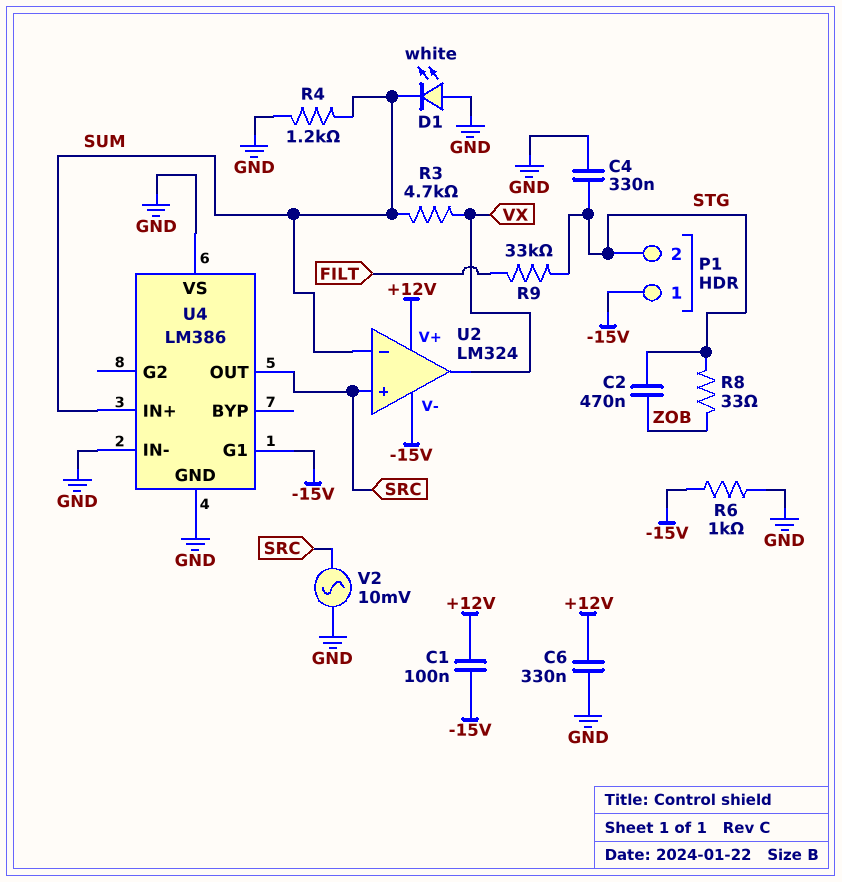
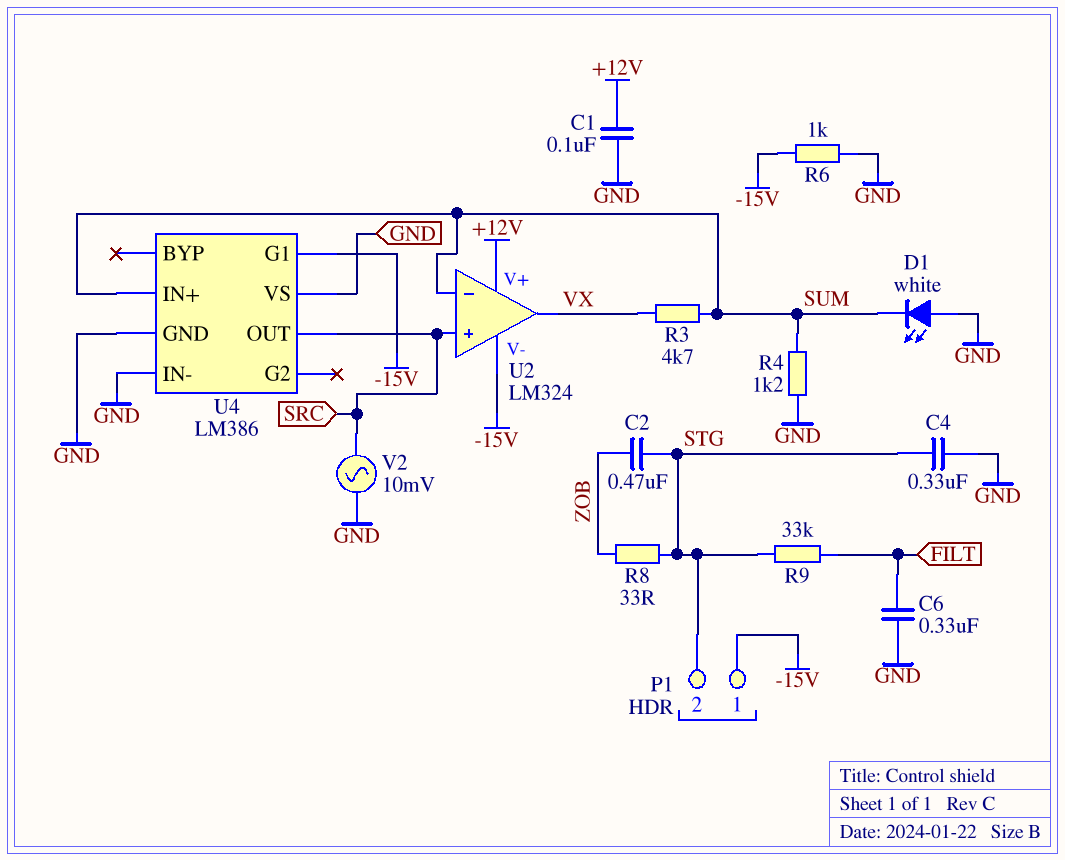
C1: 100nF (+12V, -15V) -> 100nF (+12V, GND)
C6: 330nF (+12V, GND) -> 330nF (FILT, GND)

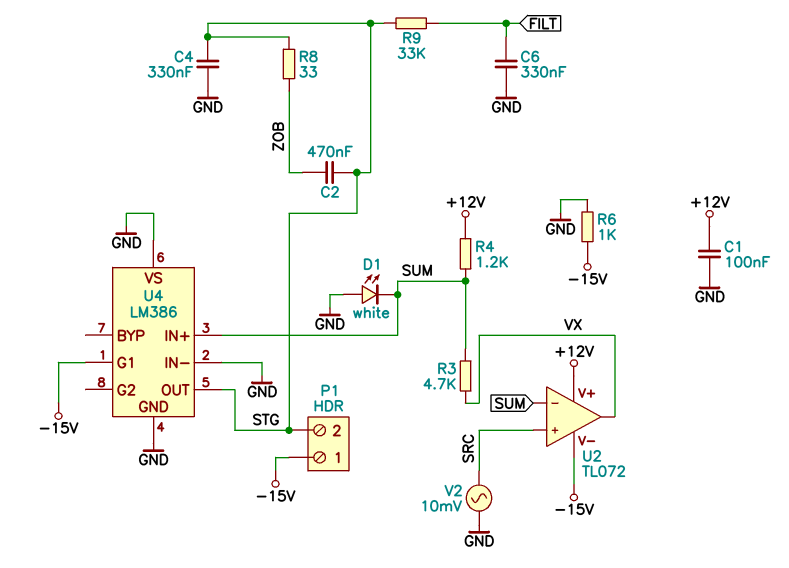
R4: 1.2k (GND, SUM) -> 1.2k (+12V, SUM)
U2: LM324 -> TL072
U4 pin OUT: SRC -> STG

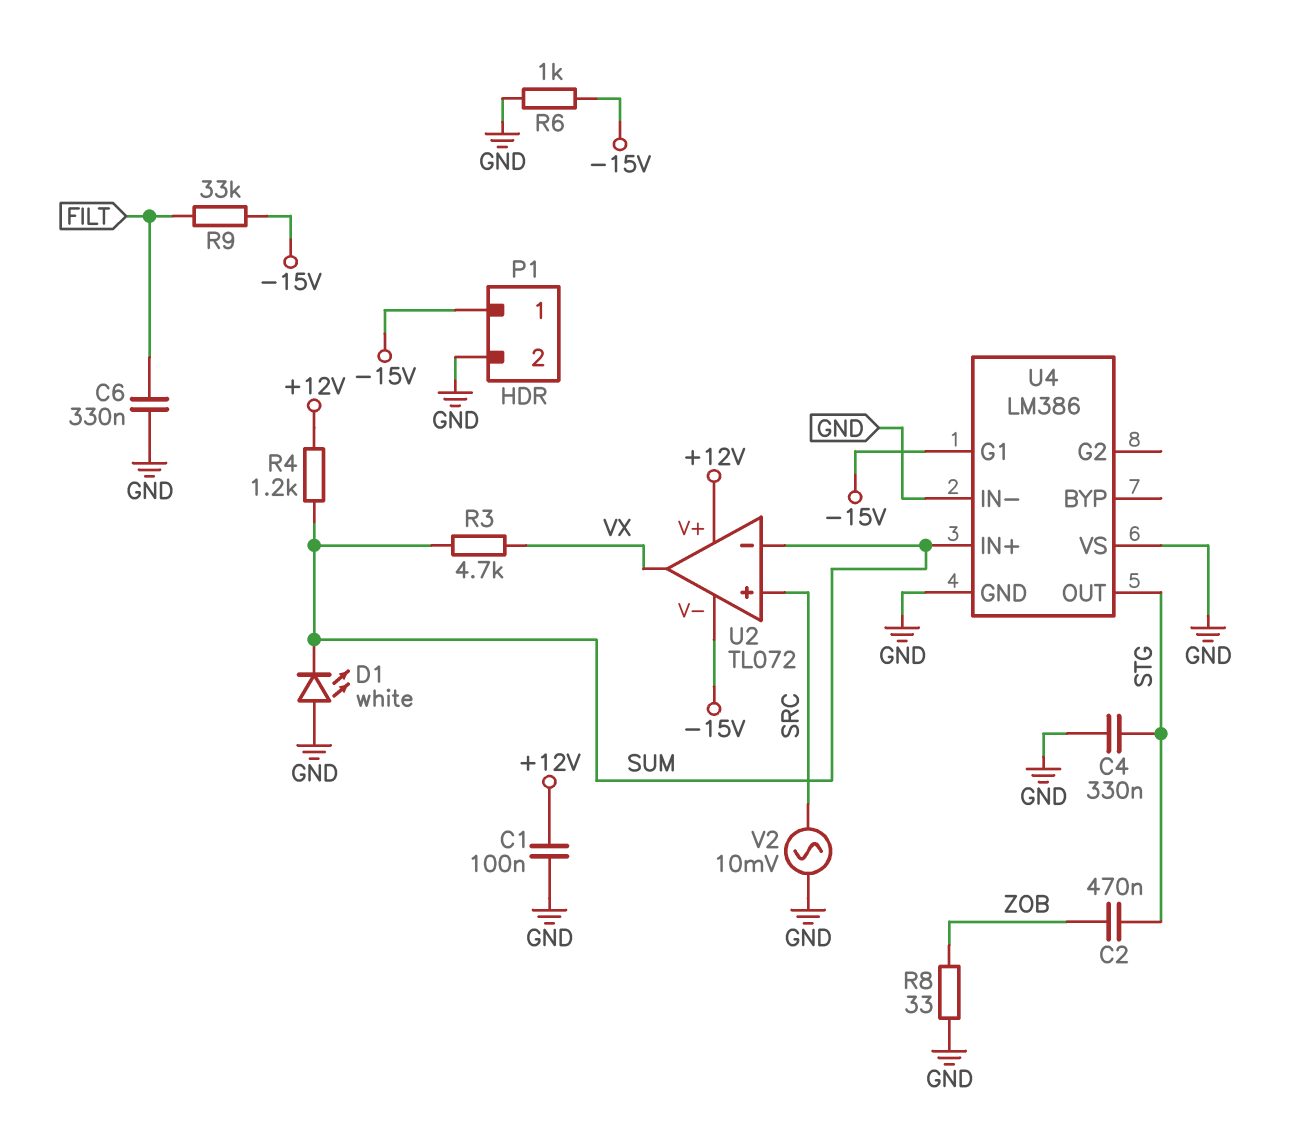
P1 pin 2: STG -> GND
R8: 33 (STG, ZOB) -> 33 (GND, ZOB)
R9: 33k (FILT, STG) -> 33k (-15V, FILT)

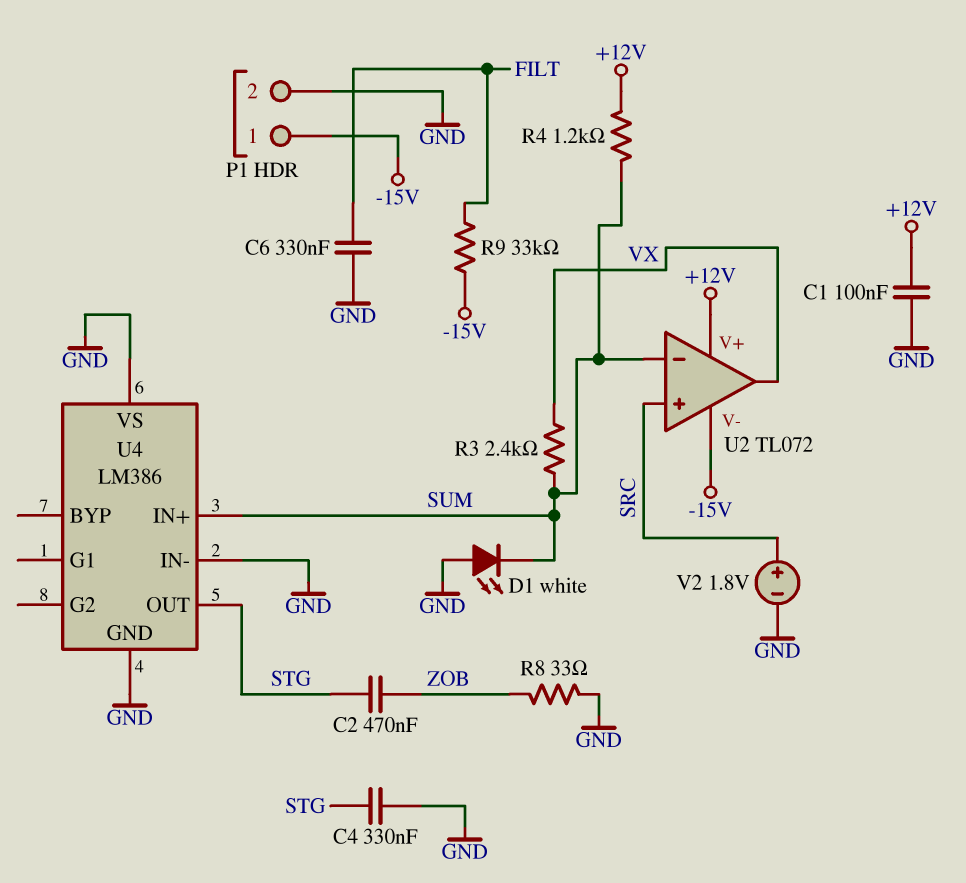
R3: 4.7k (SUM, VX) -> 2.4k (SUM, VX)
R6: 1k (-15V, GND) -> none
U4 pin G1: -15V -> none
V2: AC 10mV (GND, SRC) -> 1.8V (plus SRC, minus GND)

